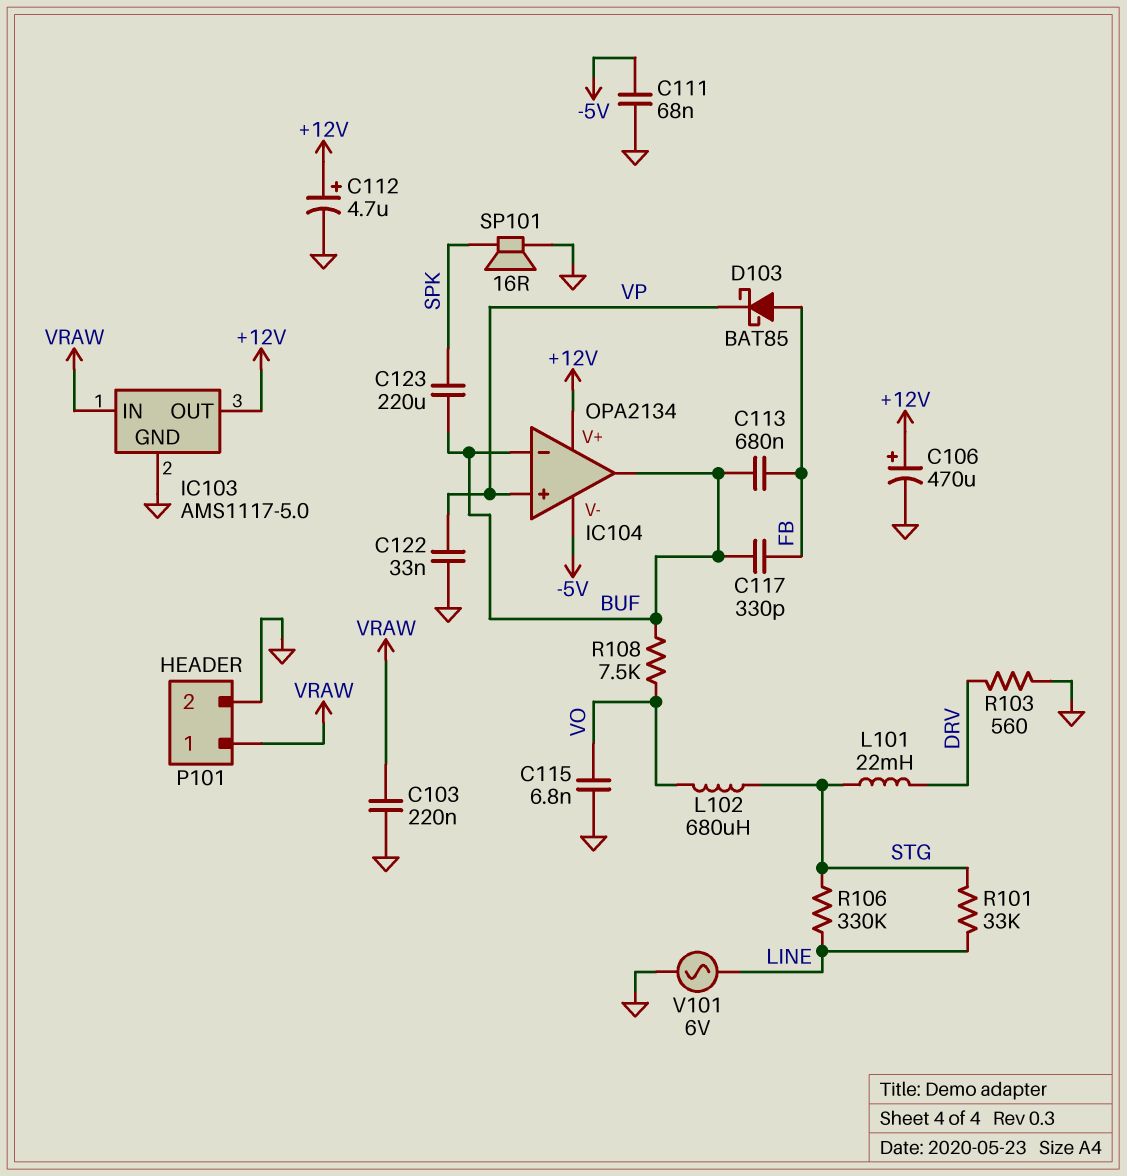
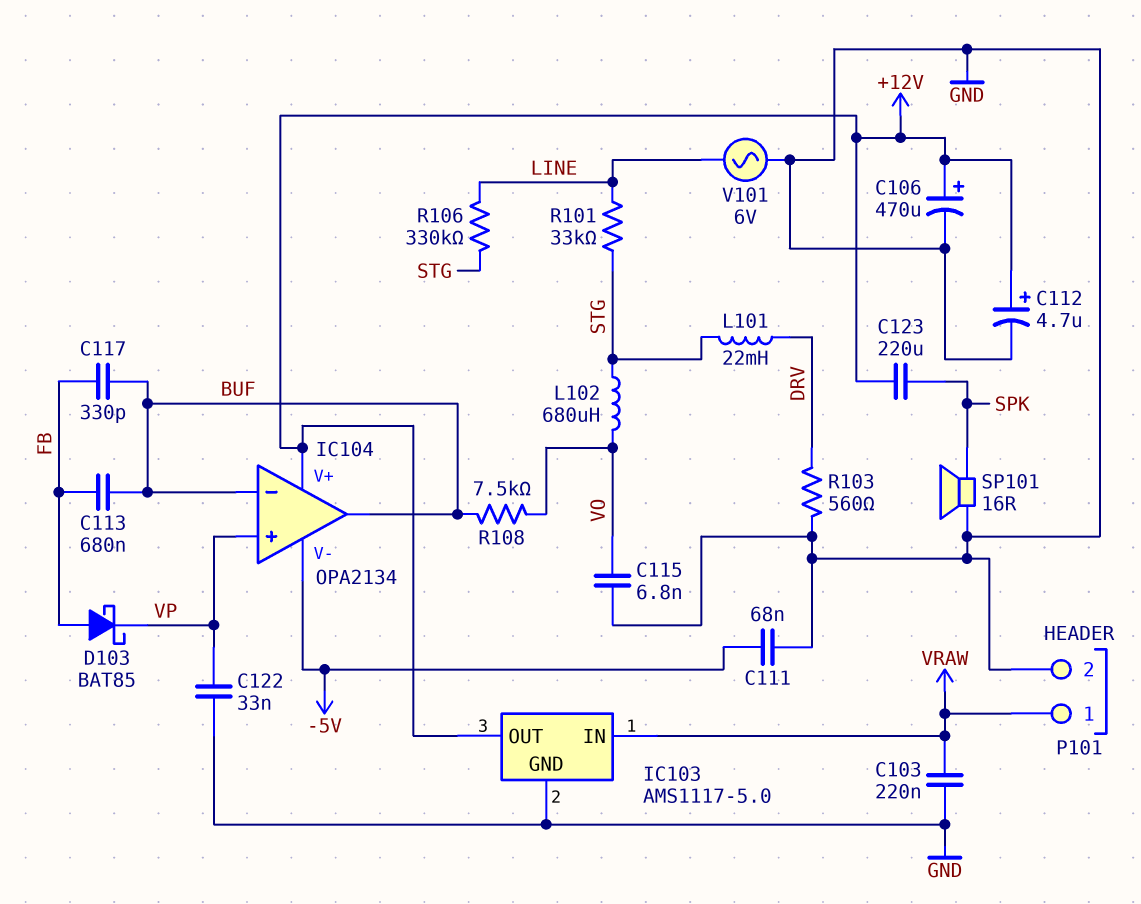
C123: 220uF (BUF, SPK) -> 220uF (+12V, SPK)

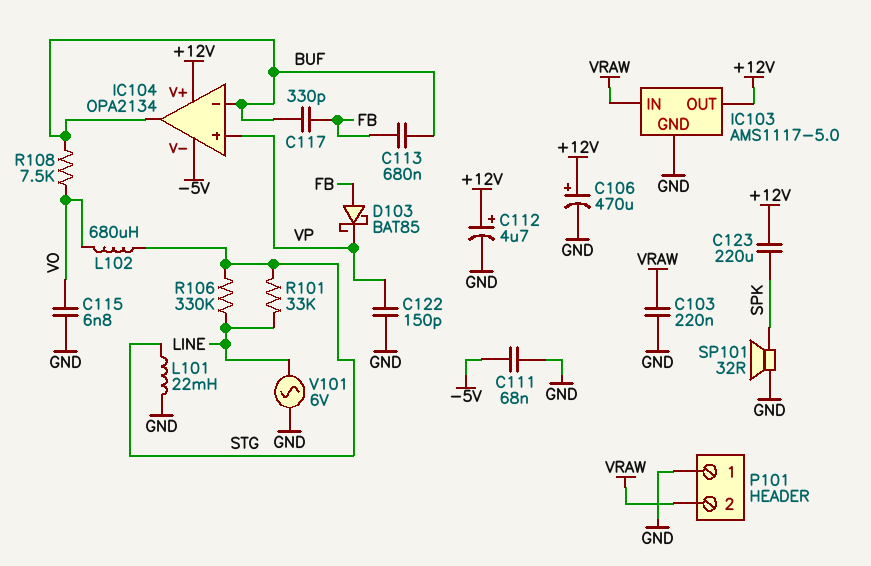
C122: 33nF (GND, VP) -> 150pF (GND, VP)
L101: 22mH (DRV, STG) -> 22mH (GND, STG)
P101 pin 1: VRAW -> GND
P101 pin 2: GND -> VRAW
R103: 560 (DRV, GND) -> none
SP101: speaker 16R (GND, SPK) -> speaker 32R (GND, SPK)

